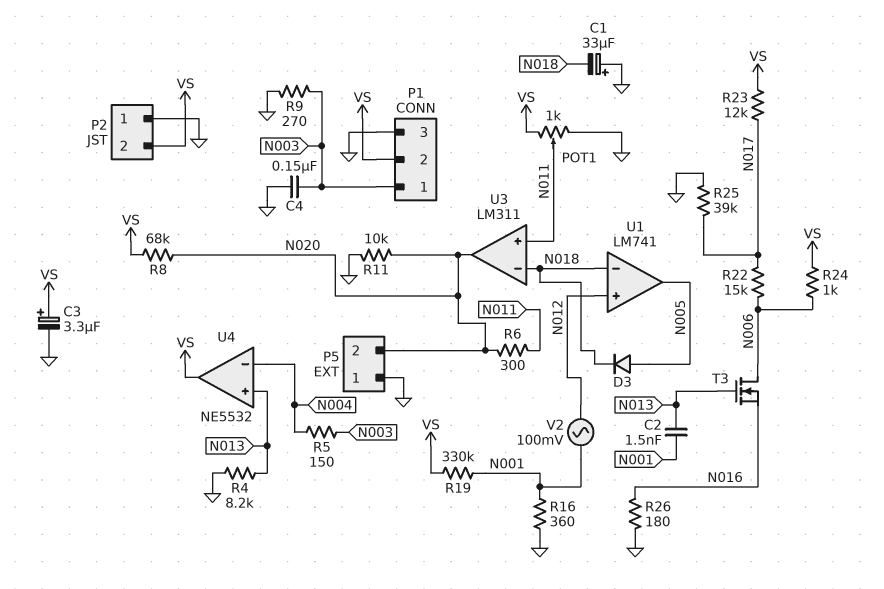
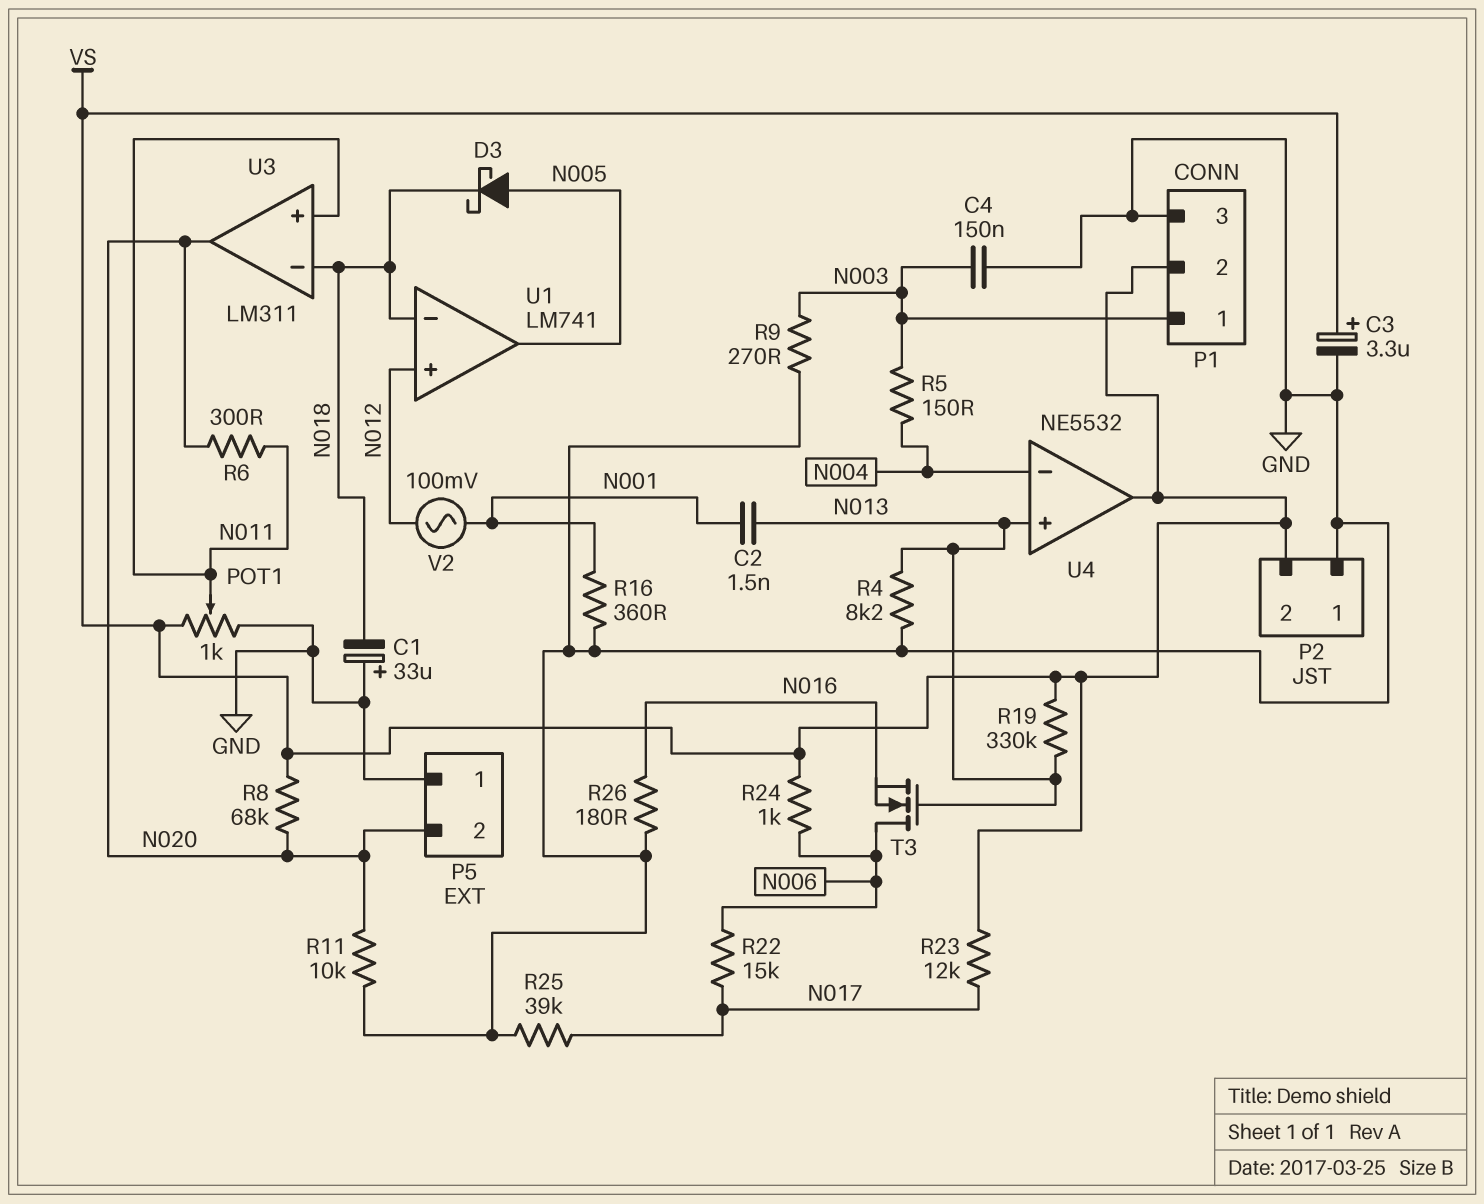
D3: diode (A N005, K N018) -> schottky (A N005, K N018)
R19: 330k (N001, VS) -> 330k (N013, VS)

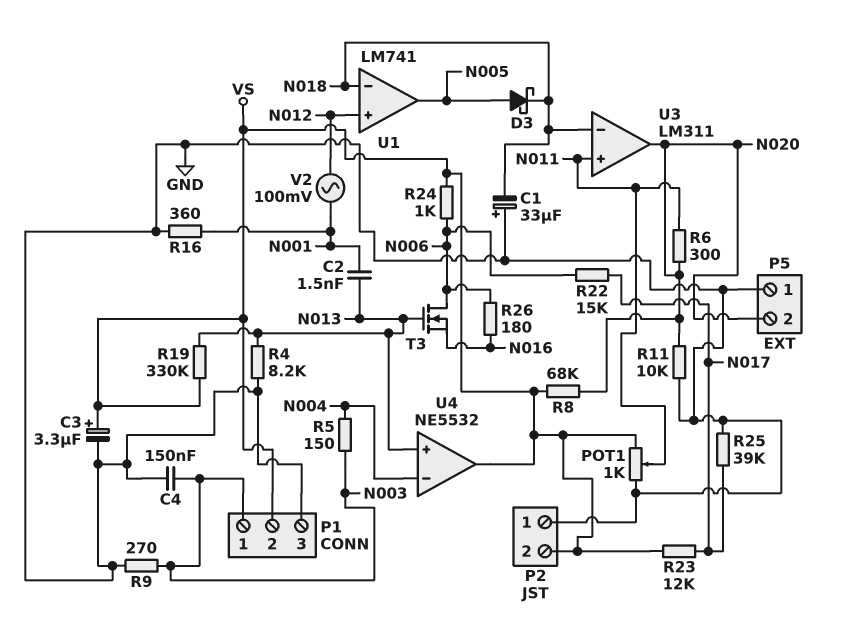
R26: 180 (GND, N016) -> 180 (N006, N016)

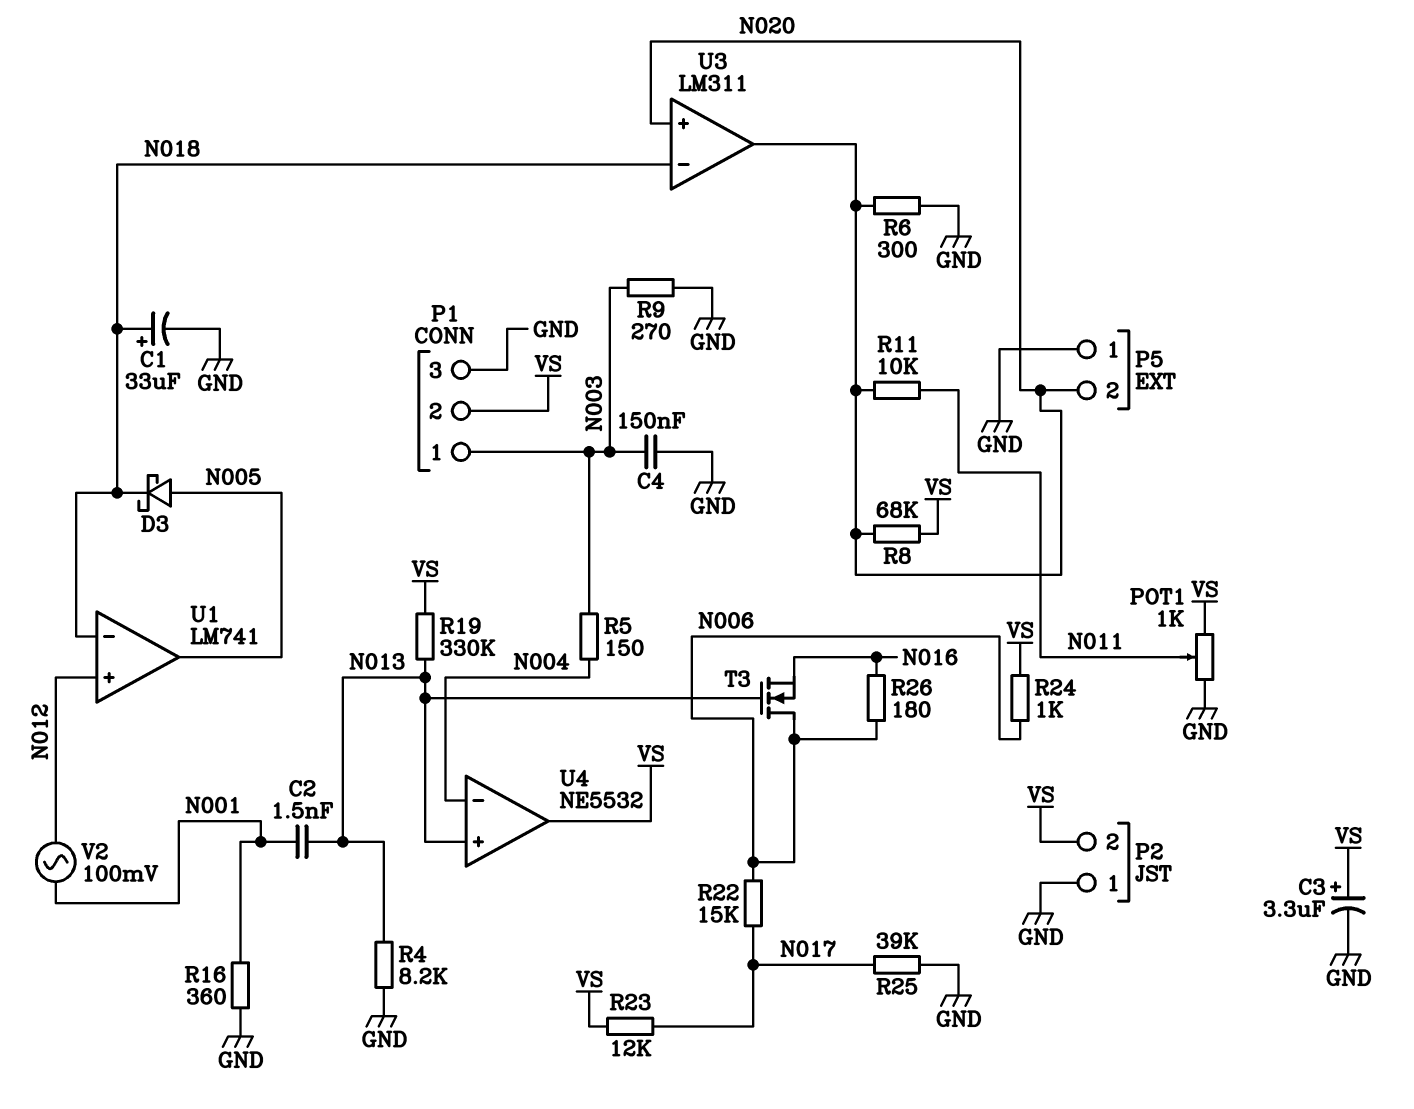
C1: 33uF (plus GND, minus N018) -> 33uF (plus N018, minus GND)
R6: 300 (N011, N020) -> 300 (GND, N020)
R11: 10k (GND, N020) -> 10k (N011, N020)
U3 pin in+: N011 -> N020

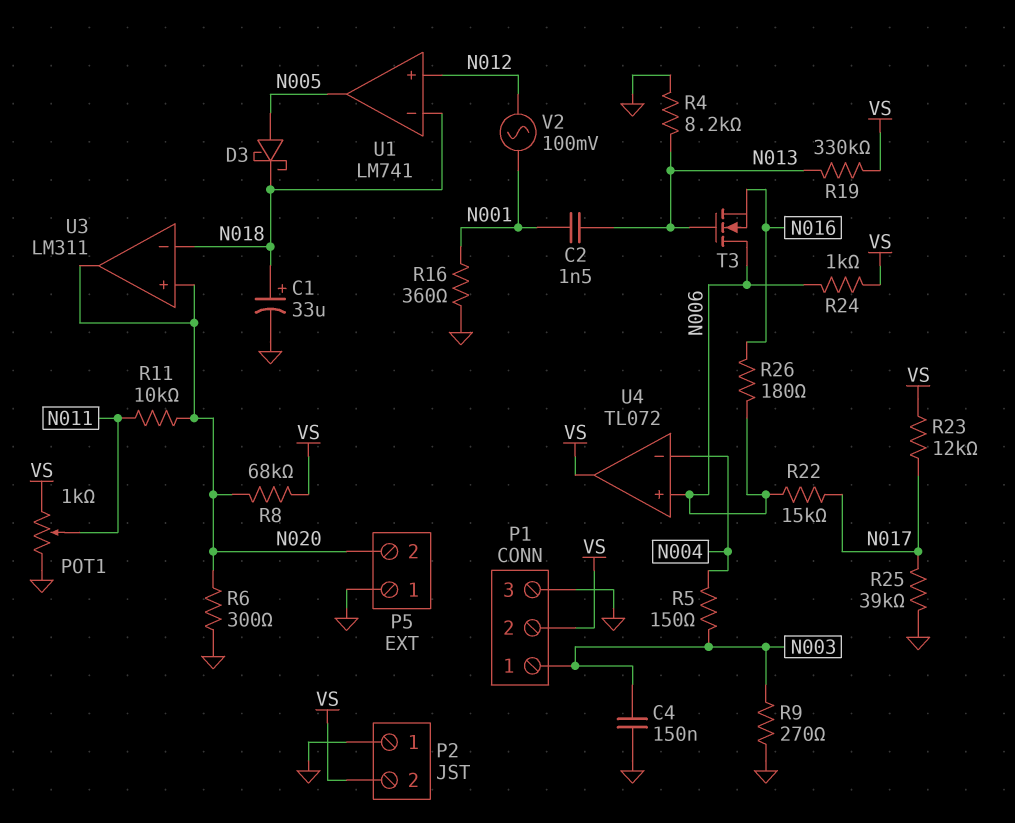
C3: 3.3uF (plus VS, minus GND) -> none
U4: NE5532 -> TL072
U4 pin in+: N013 -> N006

